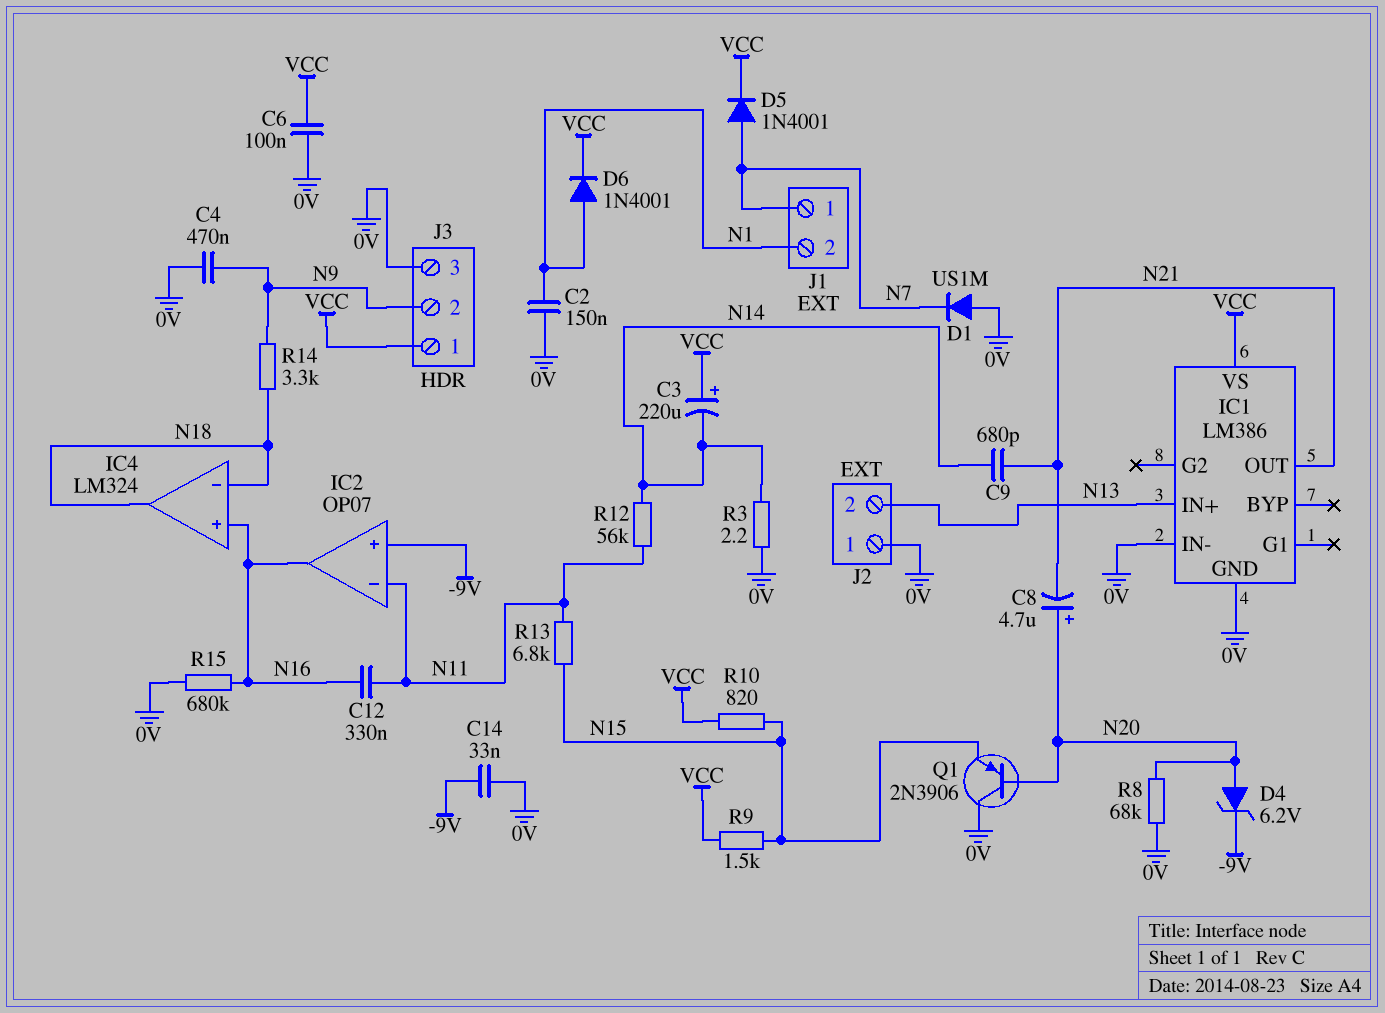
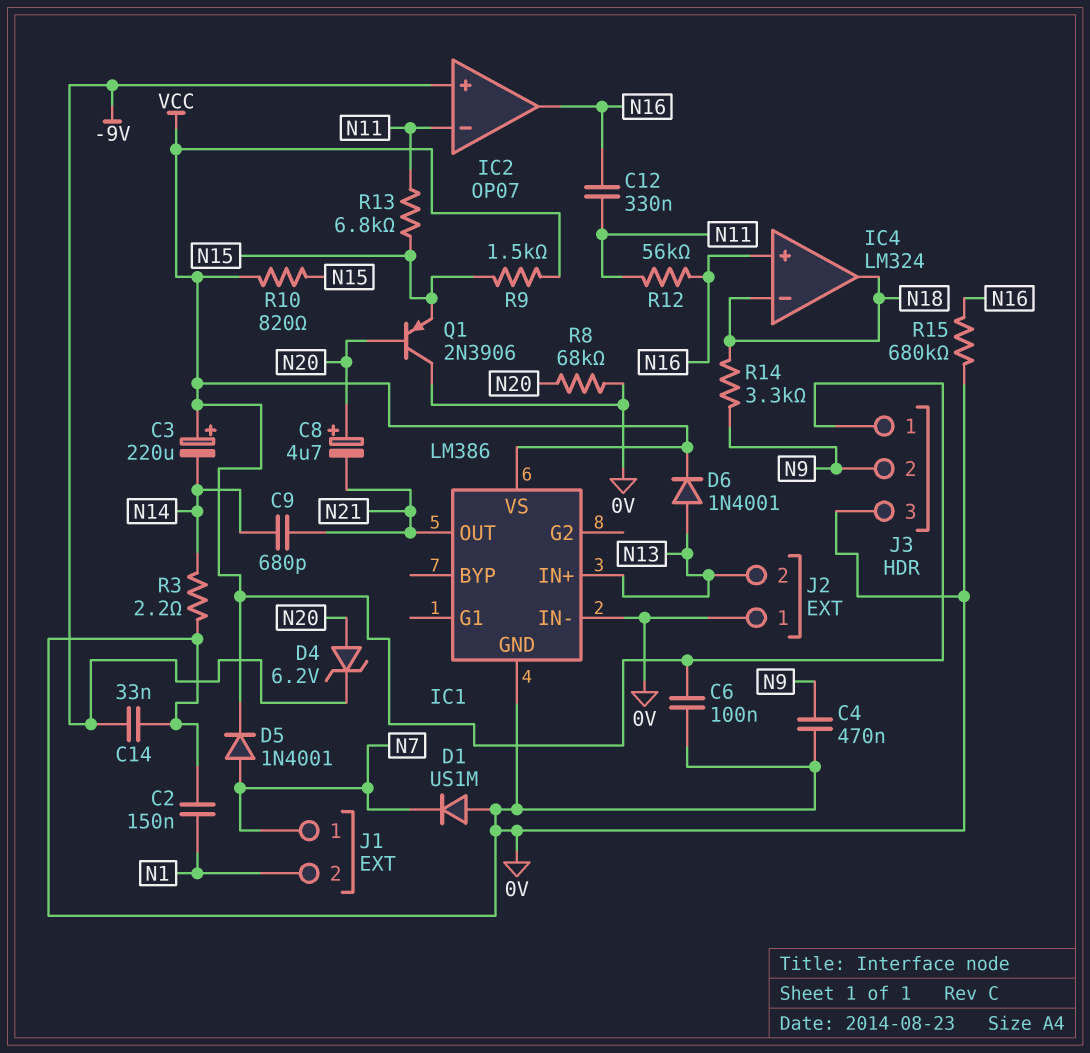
D6: diode 1N4001 (A N1, K VCC) -> diode 1N4001 (A N13, K VCC)
R12: 56k (N11, N14) -> 56k (N11, N16)

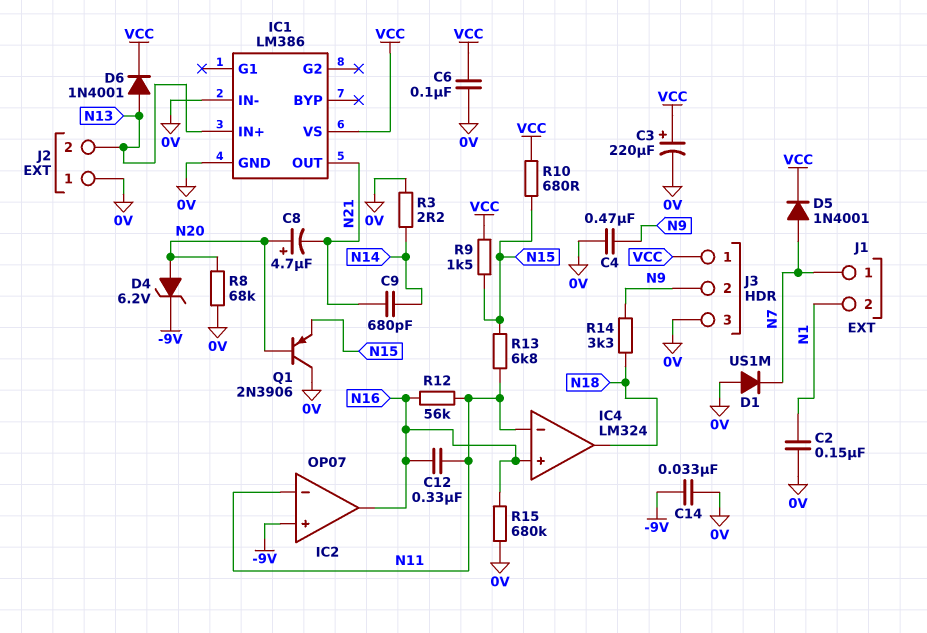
C3: 220uF (plus VCC, minus N14) -> 220uF (plus VCC, minus 0V)
IC4 pin in-: N18 -> N11
R10: 820 (N15, VCC) -> 680 (N15, VCC)

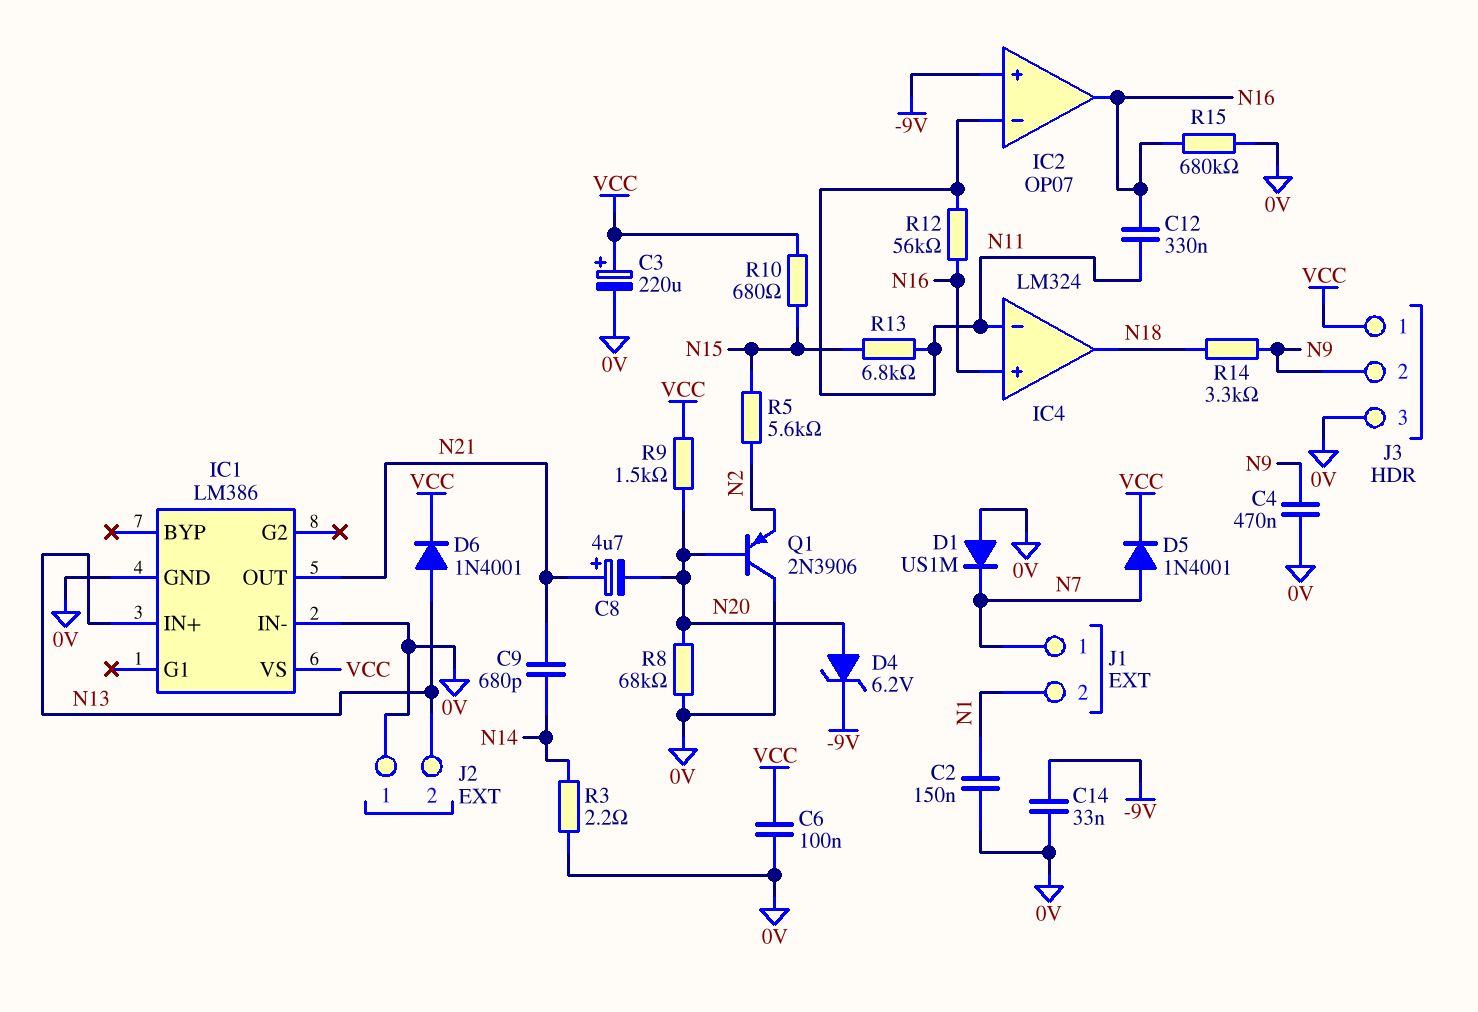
C8: 4.7uF (plus N20, minus N21) -> 4.7uF (plus N21, minus N20)
Q1: PNP 2N3906 (B N20, C 0V, E N15) -> PNP 2N3906 (B N20, C 0V, E N2)
R5: none -> 5.6k (N2, N15)
R9: 1.5k (N15, VCC) -> 1.5k (N20, VCC)

